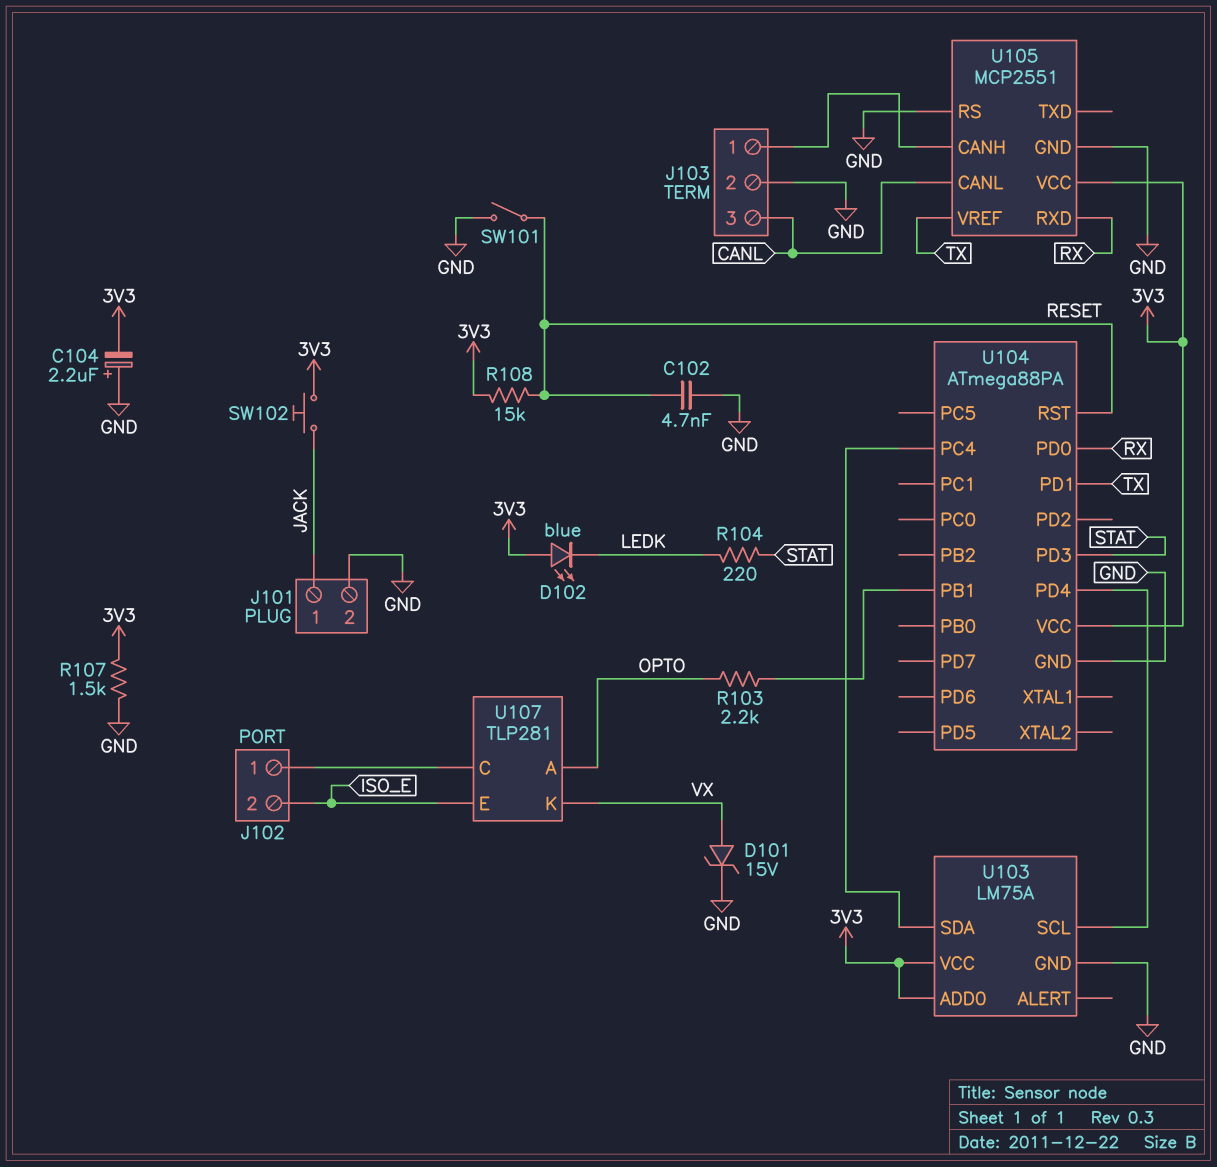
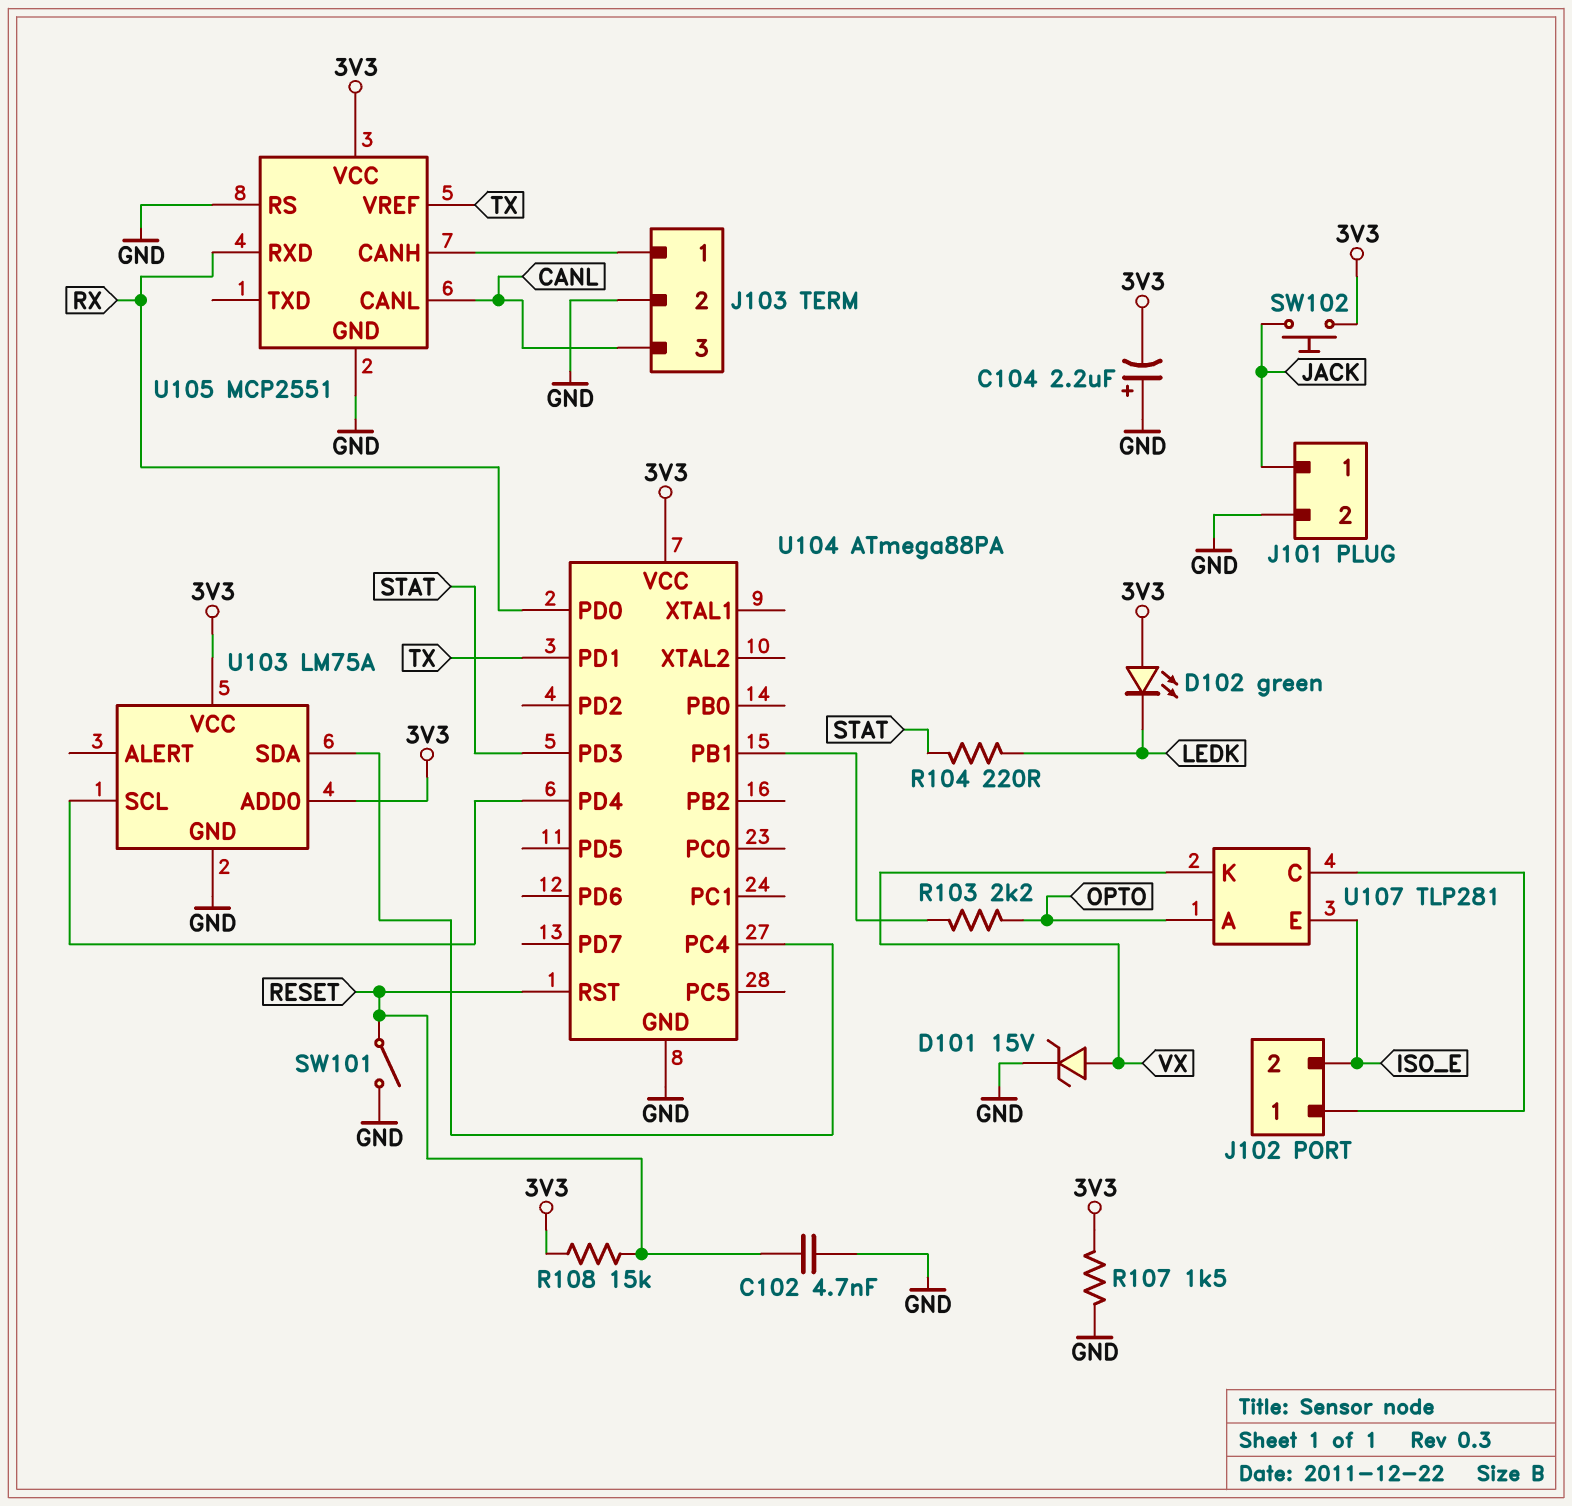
D102: LED blue (A 3V3, K LEDK) -> LED green (A 3V3, K LEDK)

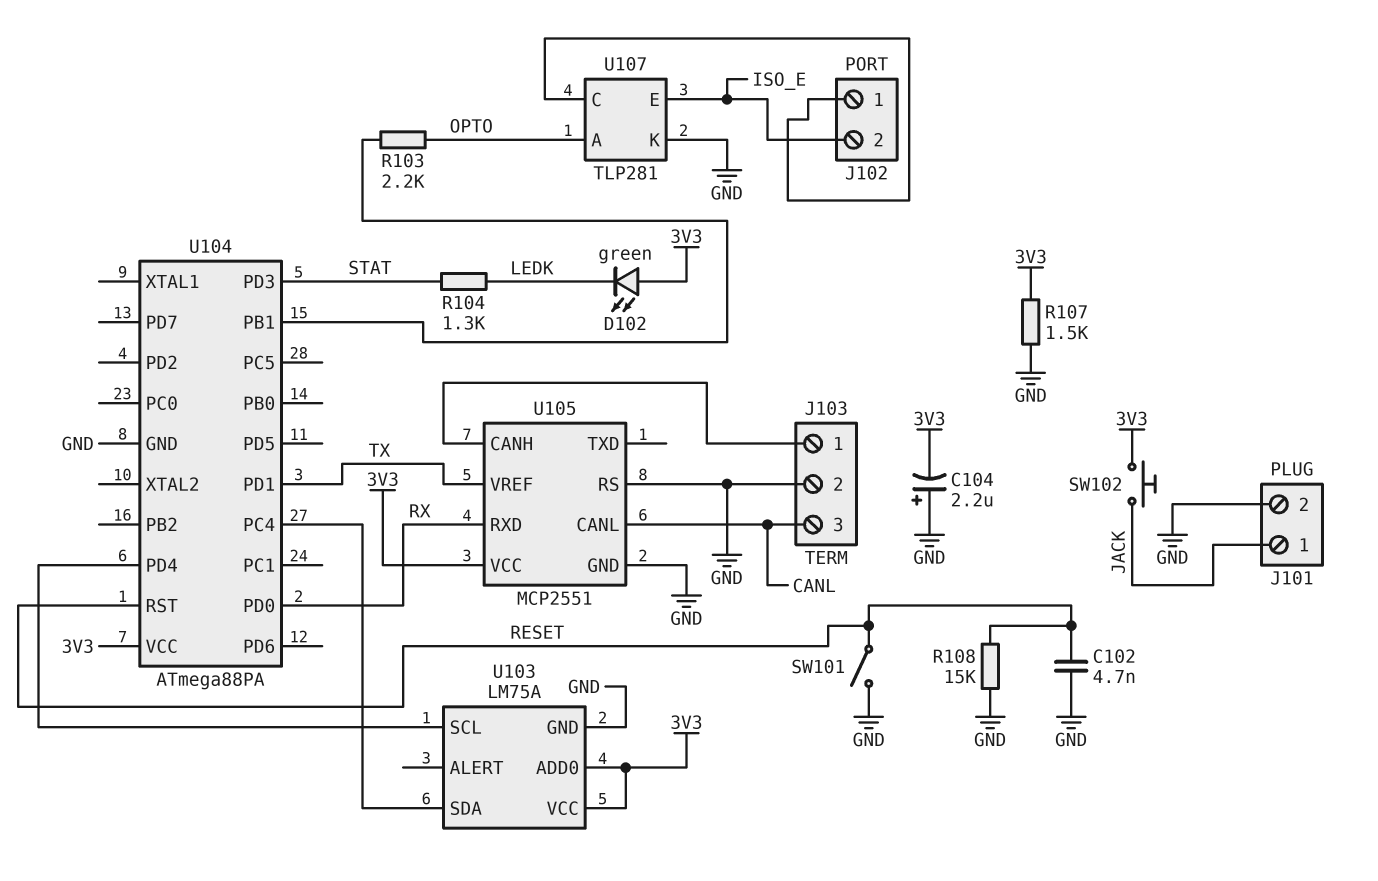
D101: zener 15V (A VX, K GND) -> none
R104: 220 (LEDK, STAT) -> 1.3k (LEDK, STAT)
R108: 15k (3V3, RESET) -> 15k (GND, RESET)
U107 pin K: VX -> GND

